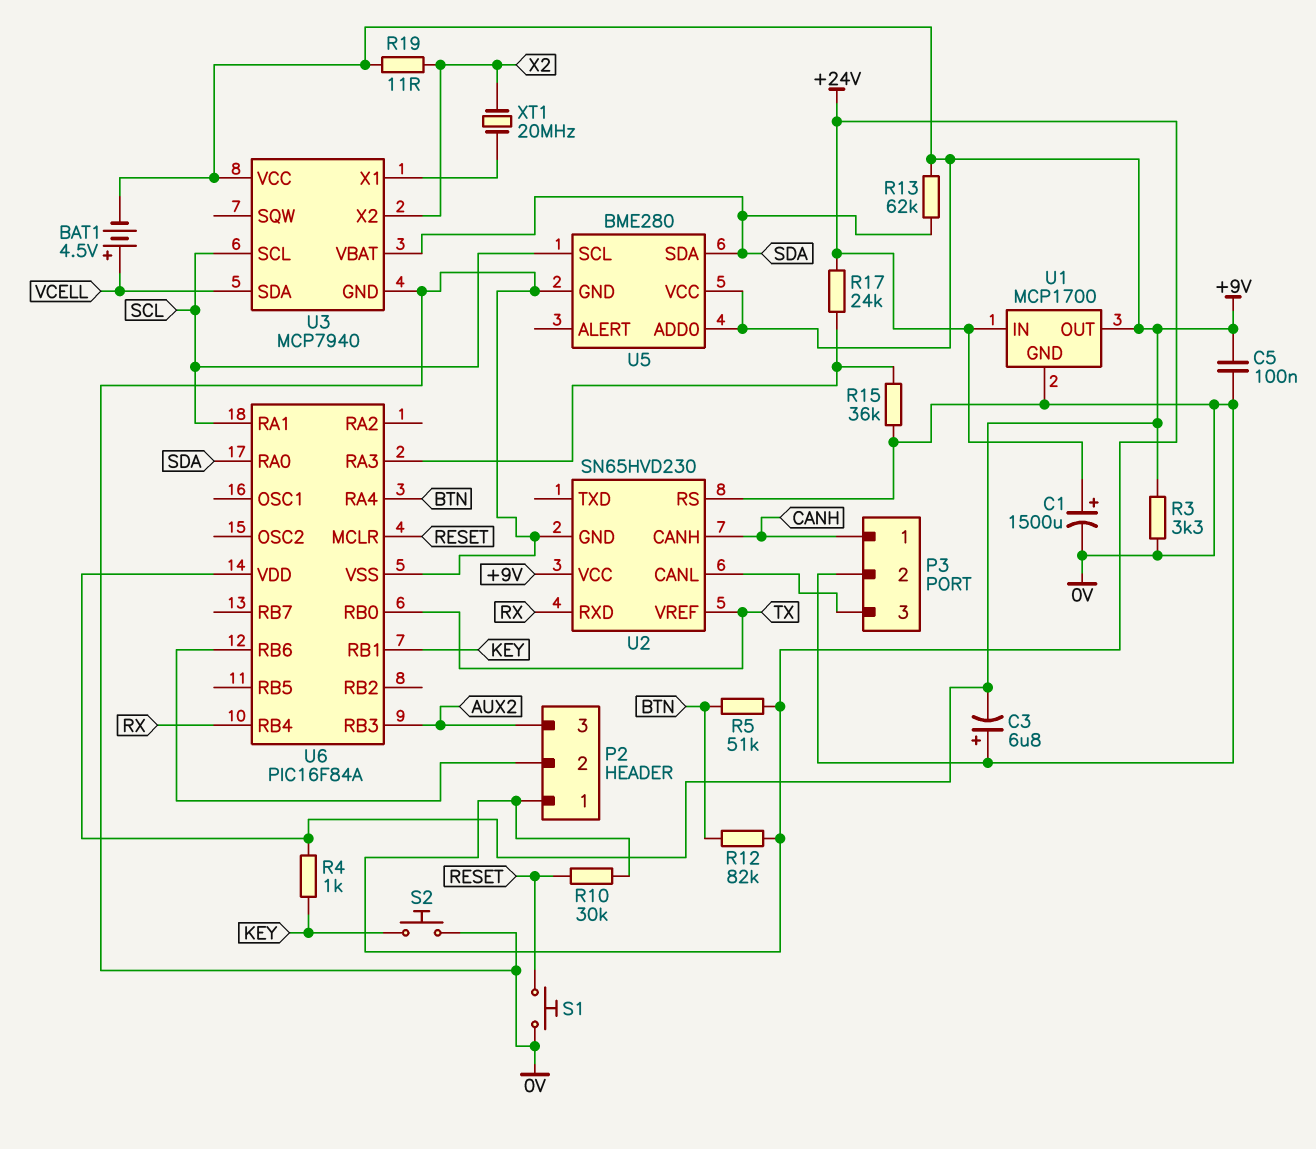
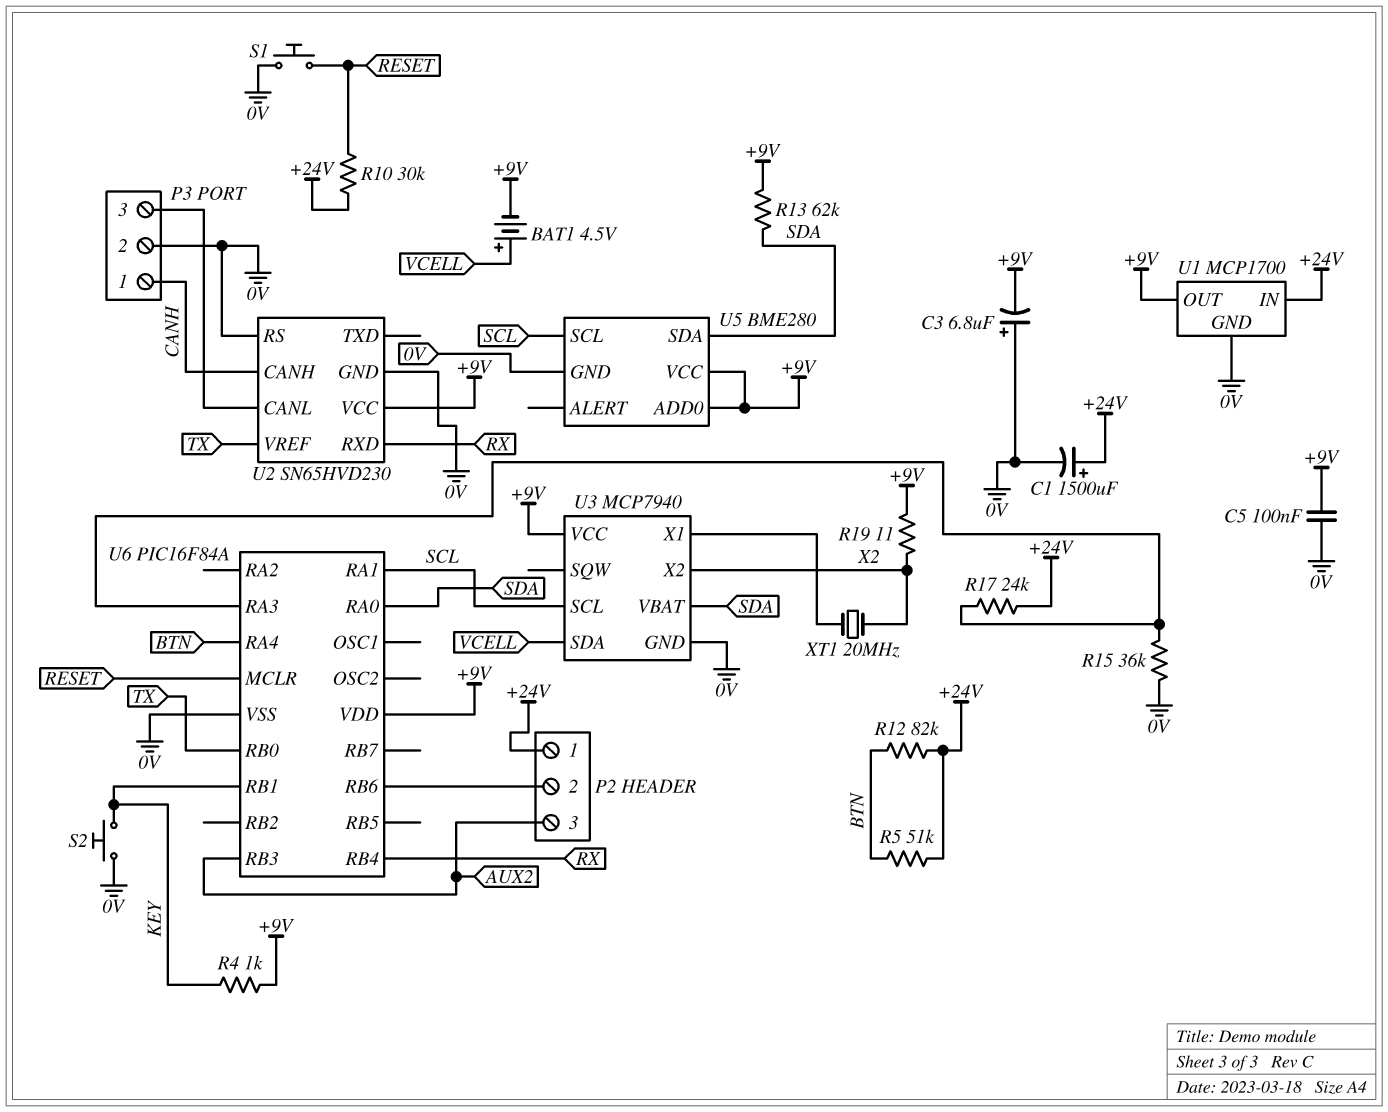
R3: 3.3k (+9V, 0V) -> none

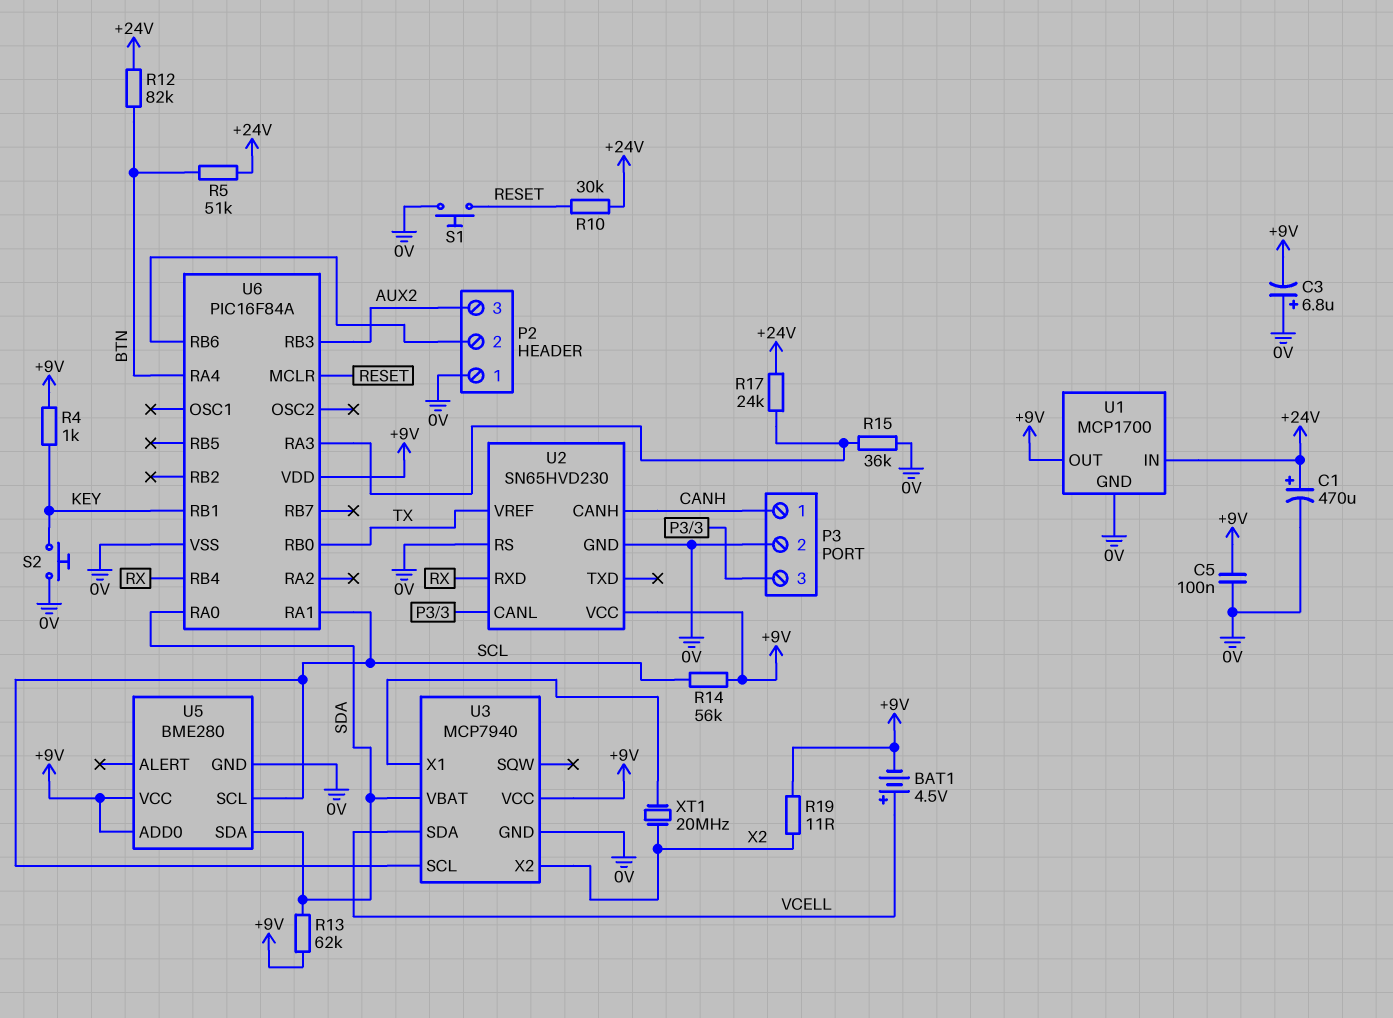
C1: 1500uF (plus +24V, minus 0V) -> 470uF (plus +24V, minus 0V)
P2 pin 1: +24V -> 0V
R14: none -> 56k (+9V, SCL)

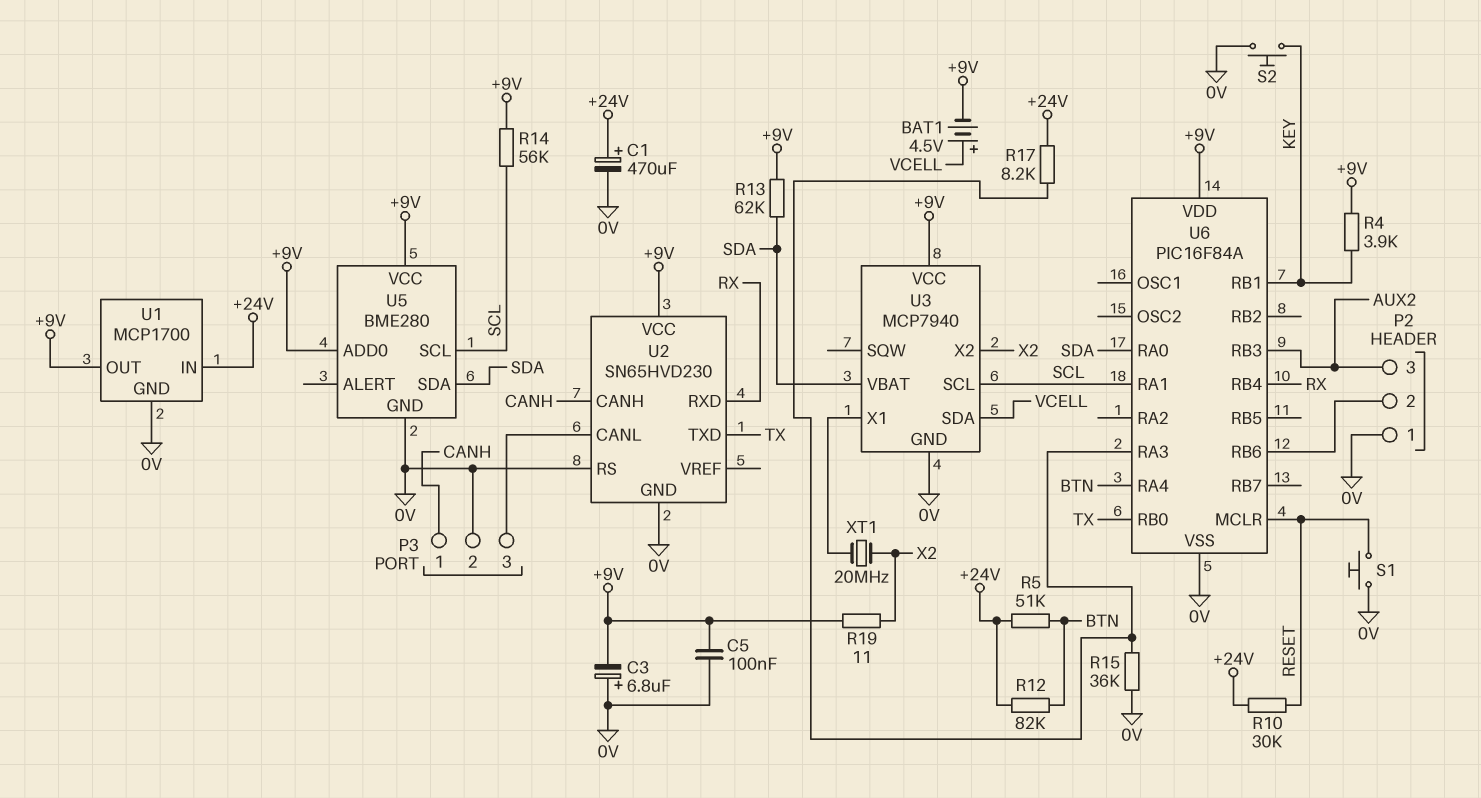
R4: 1k (+9V, KEY) -> 3.9k (+9V, KEY)
R17: 24k (+24V, U6/RA3) -> 8.2k (+24V, U6/RA3)
U2 pin TXD: none -> TX
U2 pin VREF: TX -> none

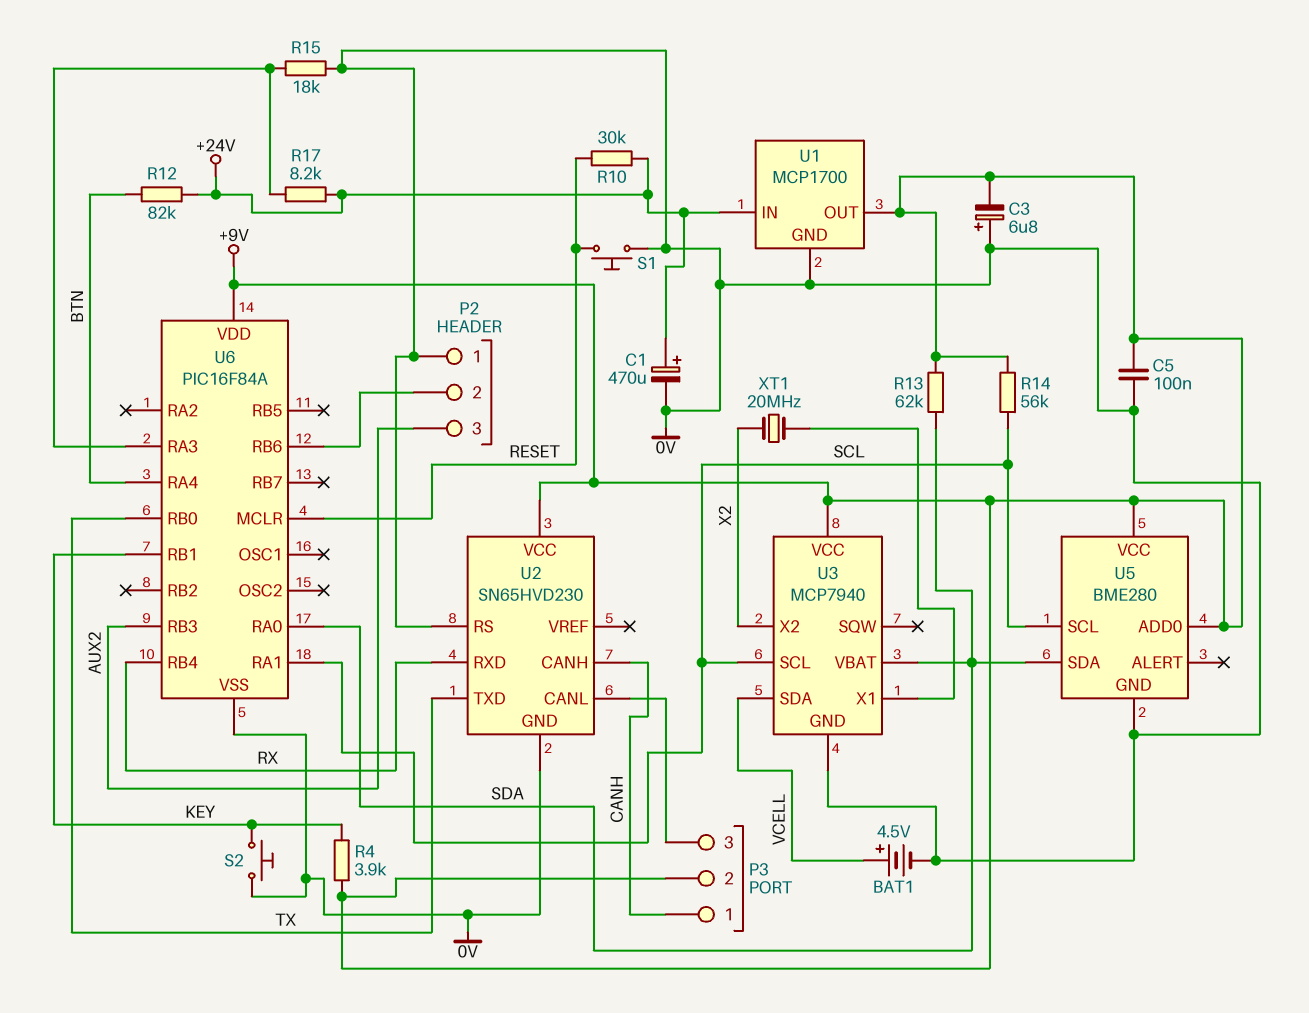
BAT1: 4.5V (plus VCELL, minus +9V) -> 4.5V (plus VCELL, minus 0V)
P3 pin 2: 0V -> +9V
R5: 51k (+24V, BTN) -> none
R15: 36k (0V, U6/RA3) -> 18k (0V, U6/RA3)
R19: 11 (+9V, X2) -> none

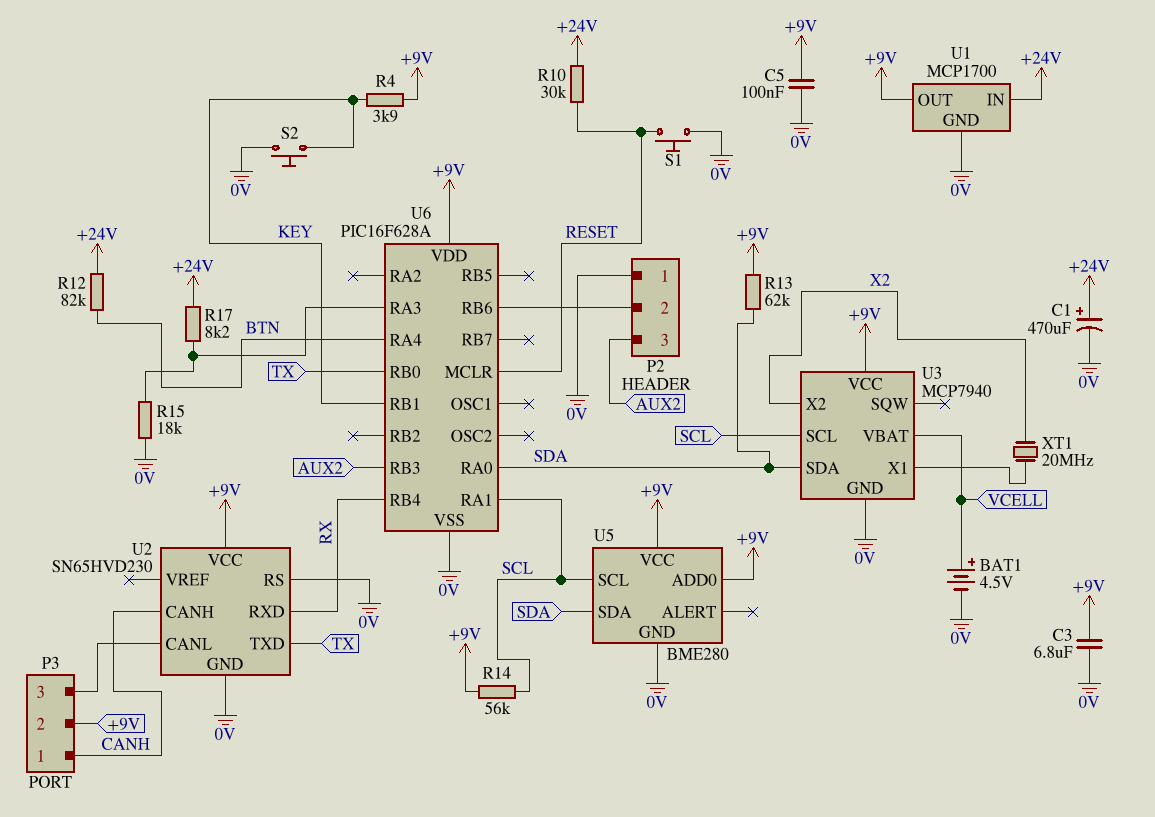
C3: 6.8uF (plus 0V, minus +9V) -> 6.8uF (+9V, 0V)
U3 pin SDA: VCELL -> SDA
U3 pin VBAT: SDA -> VCELL
U6: PIC16F84A -> PIC16F628A

